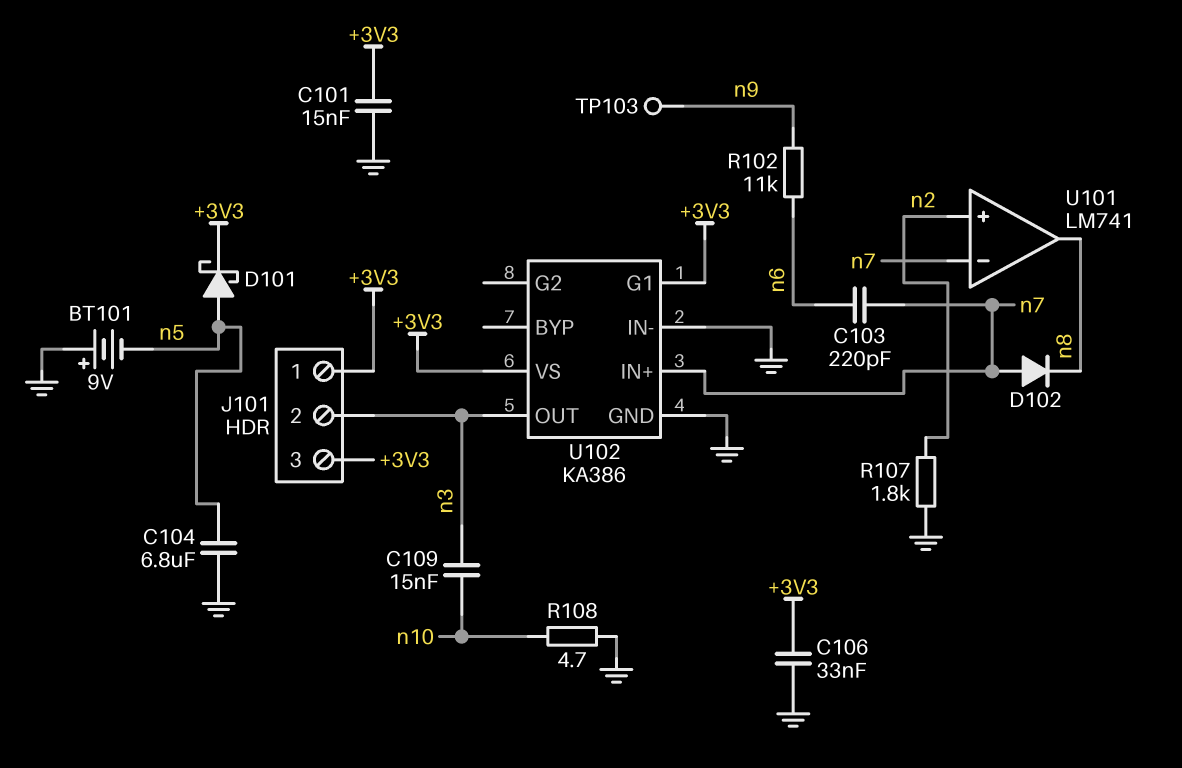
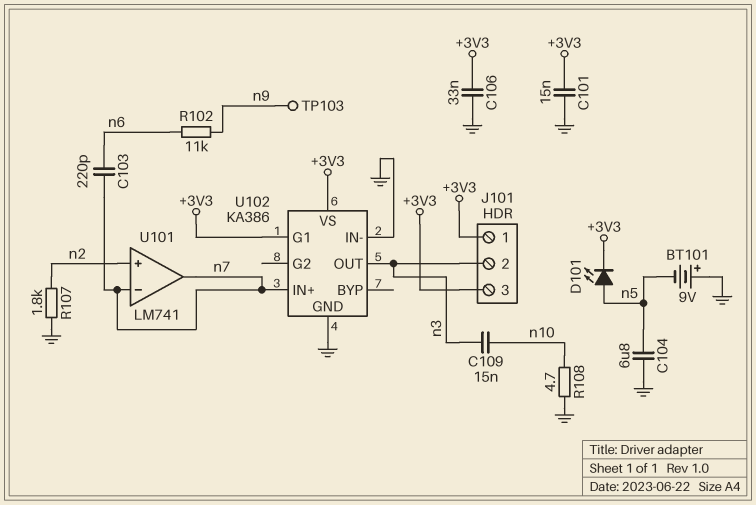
D101: schottky (A n5, K +3V3) -> LED (A n5, K +3V3)
D102: diode (A n7, K n8) -> none
U101 pin out: n8 -> n7

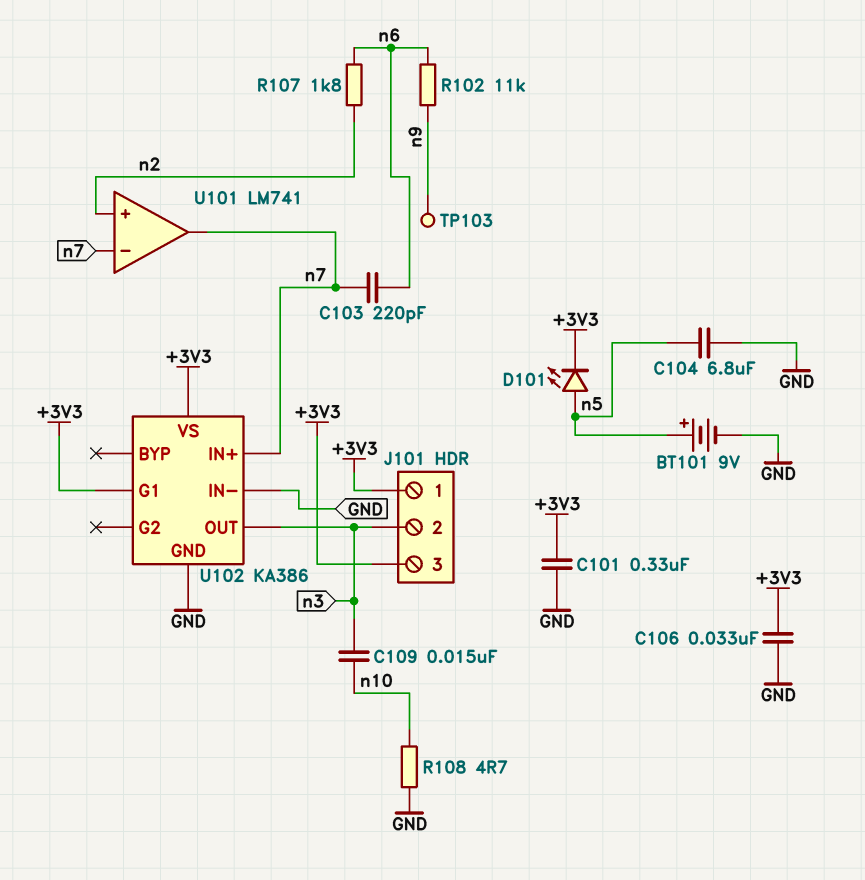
BT101: 9V (plus GND, minus n5) -> 9V (plus n5, minus GND)
C101: 15nF (+3V3, GND) -> 330nF (+3V3, GND)
R107: 1.8k (GND, n2) -> 1.8k (n2, n6)

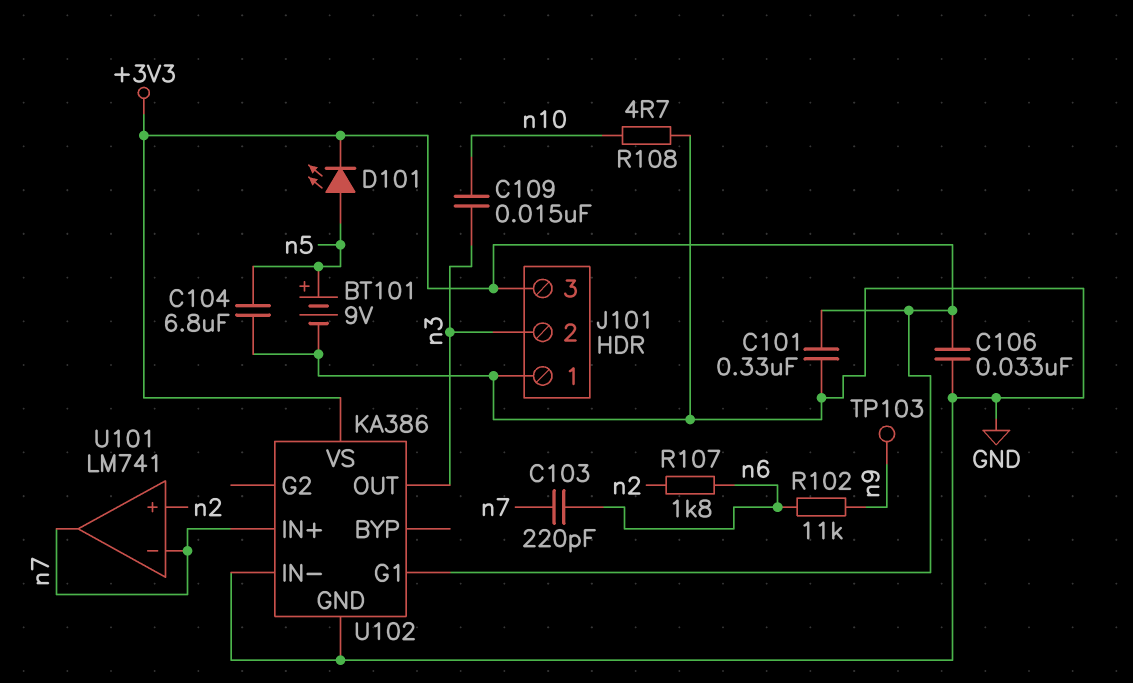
J101 pin 1: +3V3 -> GND

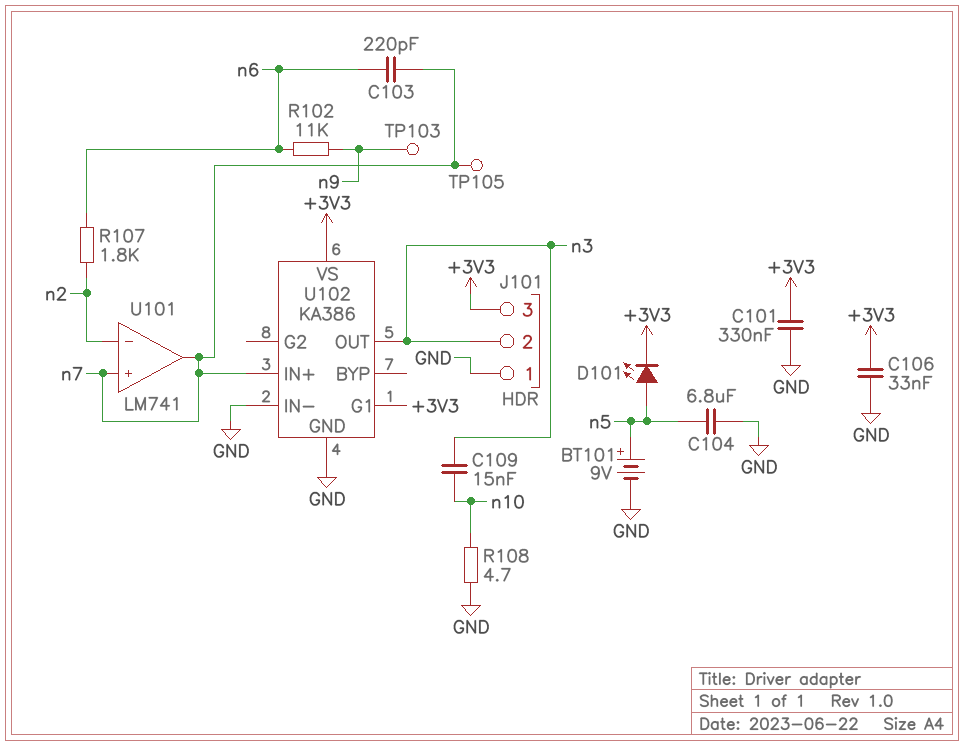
TP105: none -> test point (n7)
U101 pin in+: n2 -> n7
U101 pin in-: n7 -> n2

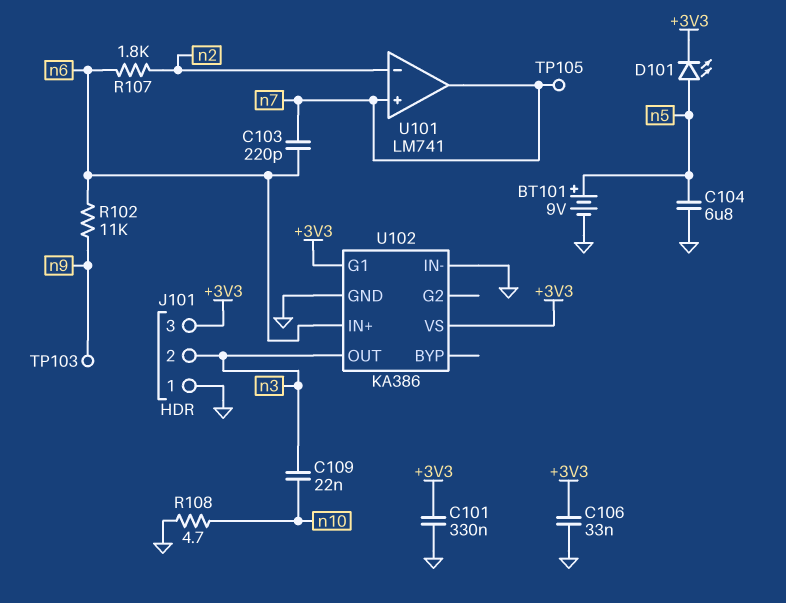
C109: 15nF (n3, n10) -> 22nF (n3, n10)
U102 pin IN+: n7 -> n6

